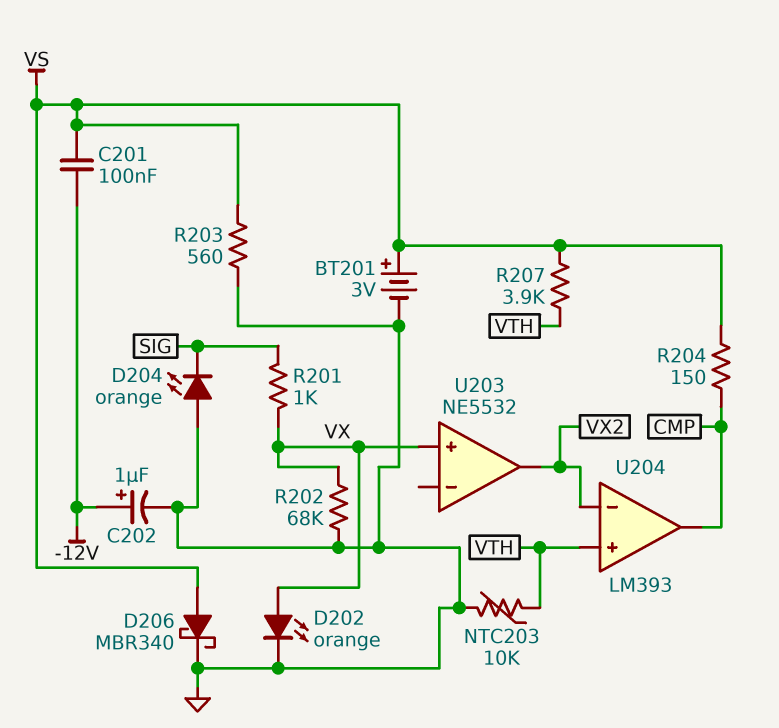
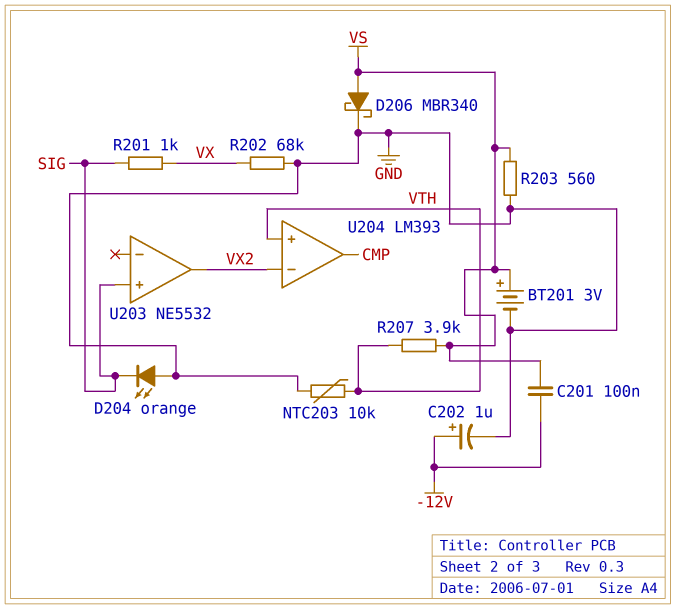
D202: LED orange (A VX, K GND) -> none
R204: 150 (CMP, VS) -> none
U203 pin in+: VX -> SIG

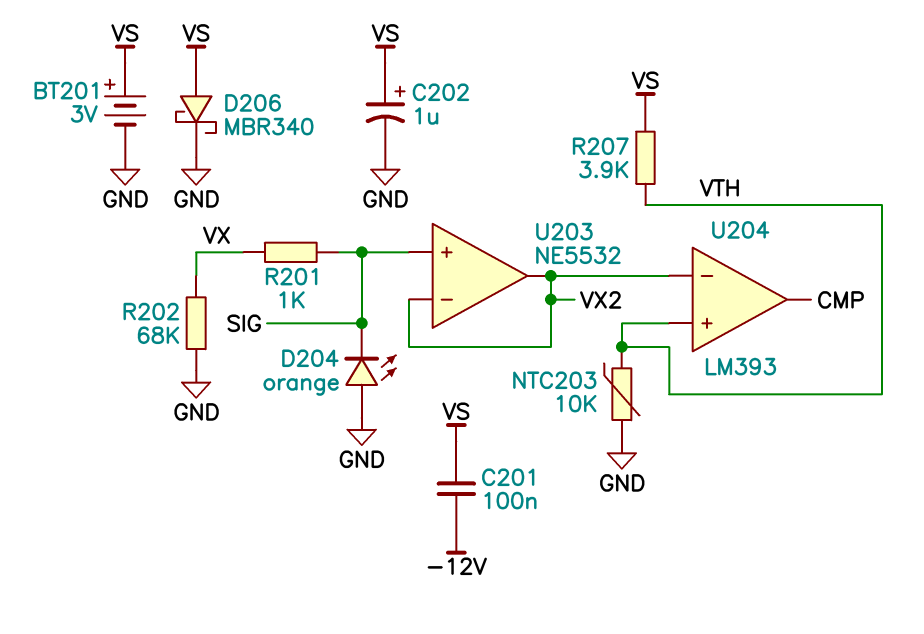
C202: 1uF (plus -12V, minus GND) -> 1uF (plus VS, minus GND)
R203: 560 (GND, VS) -> none
U203 pin in-: none -> VX2

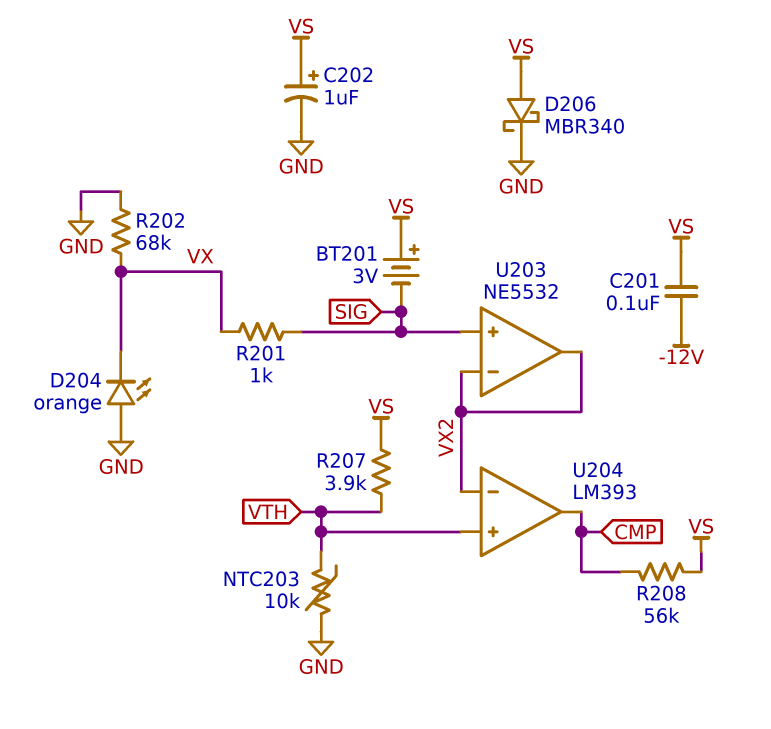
BT201: 3V (plus VS, minus GND) -> 3V (plus VS, minus SIG)
D204: LED orange (A GND, K SIG) -> LED orange (A GND, K VX)
R208: none -> 56k (CMP, VS)

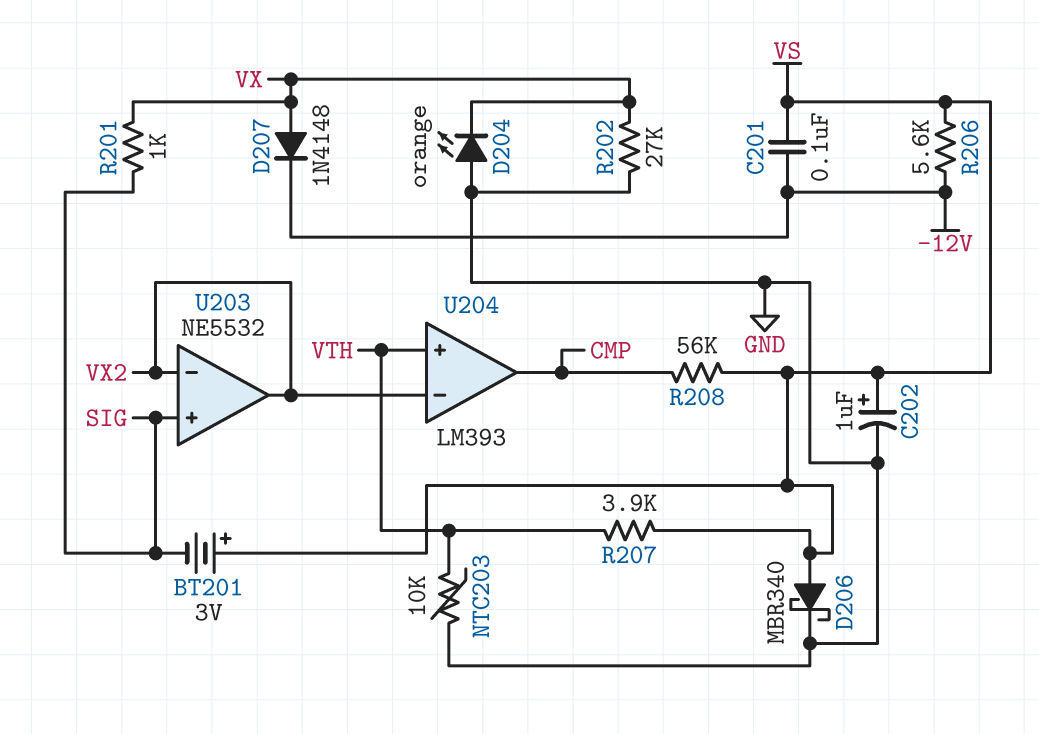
D207: none -> diode 1N4148 (A VX, K -12V)
R202: 68k (GND, VX) -> 27k (GND, VX)
R206: none -> 5.6k (-12V, VS)

